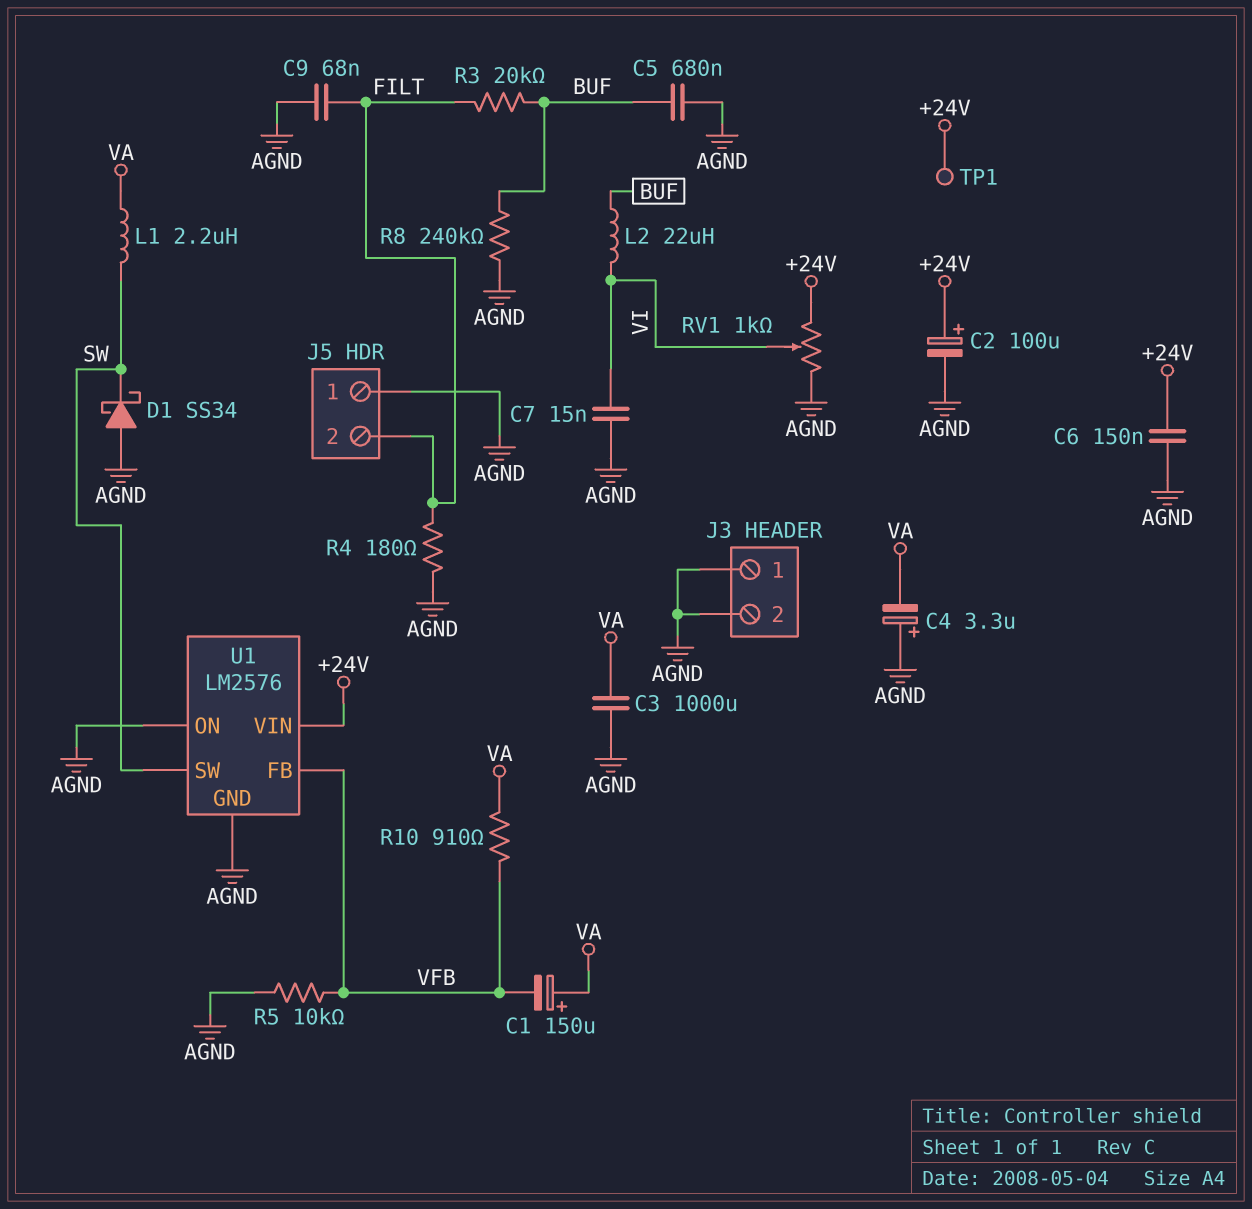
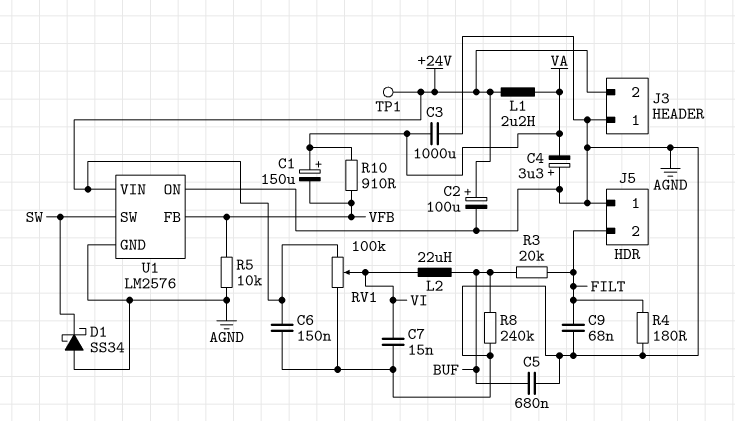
J3 pin 2: AGND -> +24V
L1: 2.2uH (SW, VA) -> 2.2uH (+24V, VA)
RV1: 1k (+24V, AGND, wiper VI) -> 100k (+24V, AGND, wiper VI)

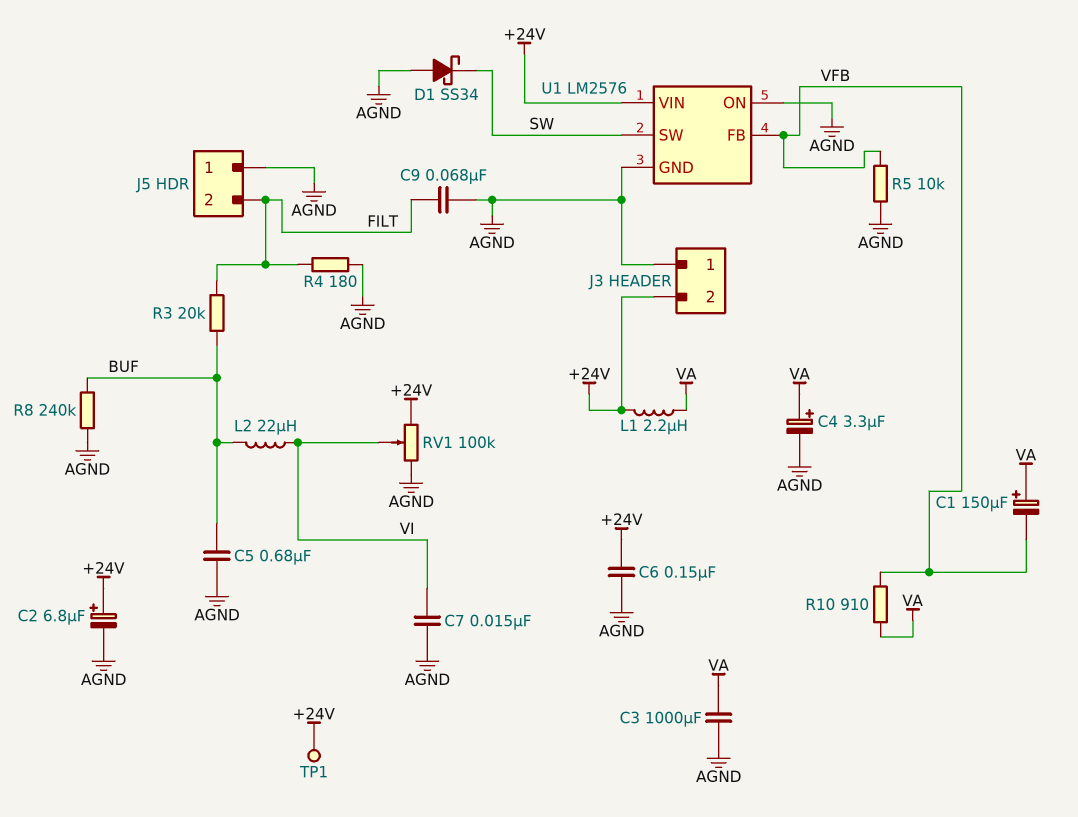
C2: 100uF (plus +24V, minus AGND) -> 6.8uF (plus +24V, minus AGND)
C4: 3.3uF (plus AGND, minus VA) -> 3.3uF (plus VA, minus AGND)

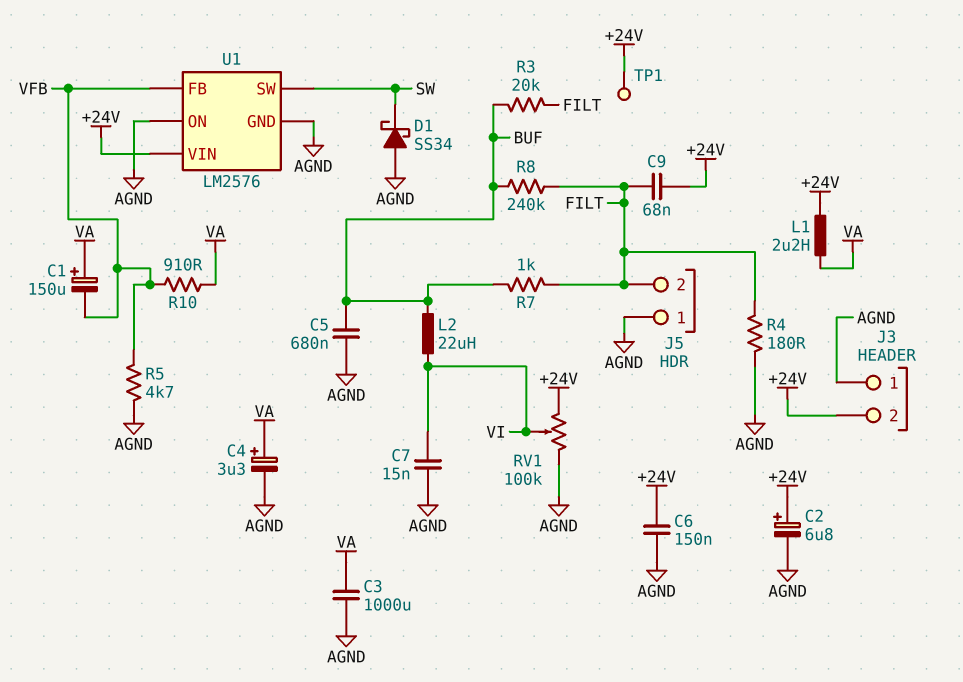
C9: 68nF (AGND, FILT) -> 68nF (+24V, FILT)
R5: 10k (AGND, VFB) -> 4.7k (AGND, VFB)
R7: none -> 1k (BUF, FILT)
R8: 240k (AGND, BUF) -> 240k (BUF, FILT)

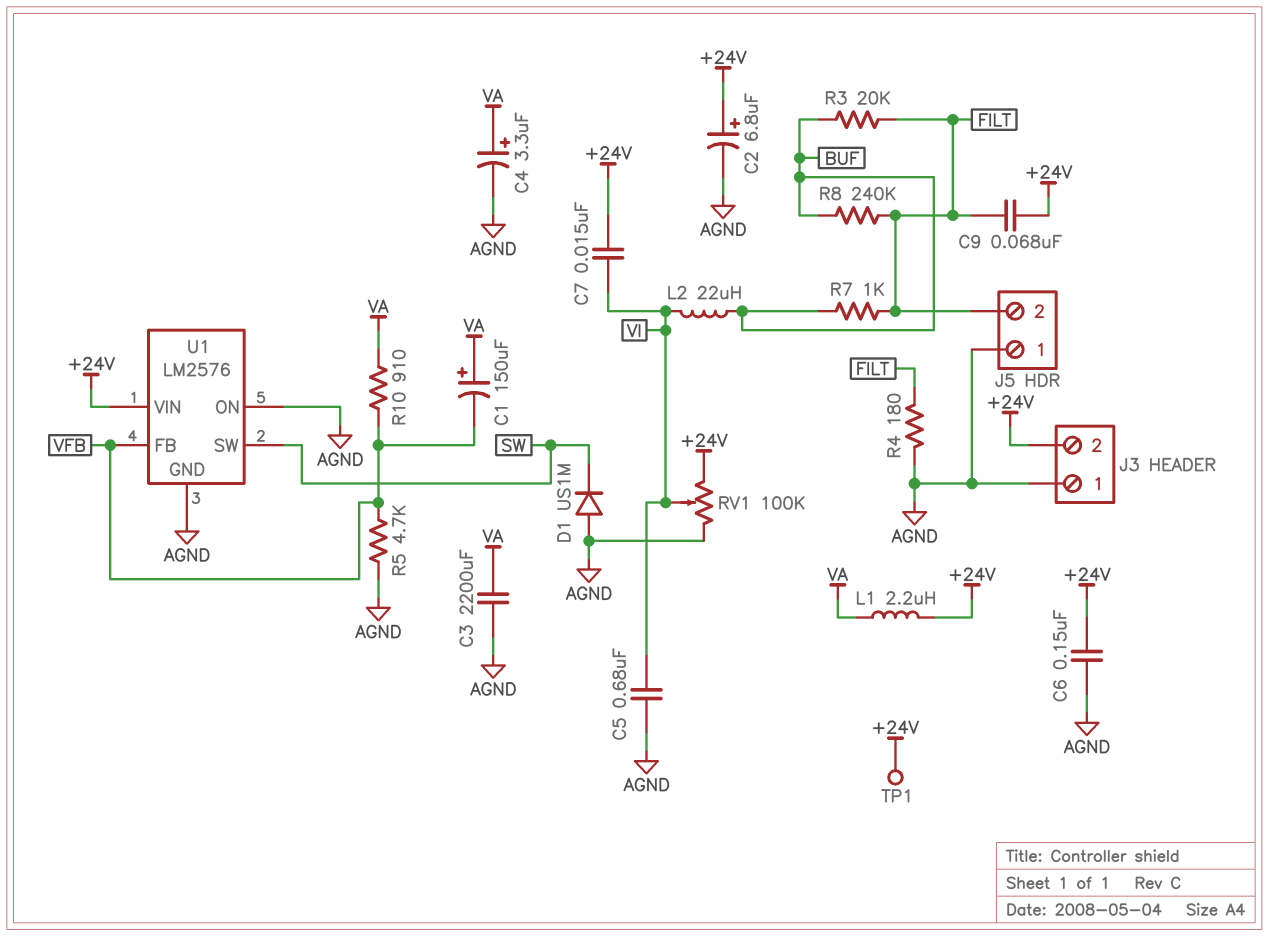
C3: 1000uF (AGND, VA) -> 2200uF (AGND, VA)
C5: 680nF (AGND, BUF) -> 680nF (AGND, VI)
C7: 15nF (AGND, VI) -> 15nF (+24V, VI)
D1: schottky SS34 (A AGND, K SW) -> diode US1M (A AGND, K SW)

